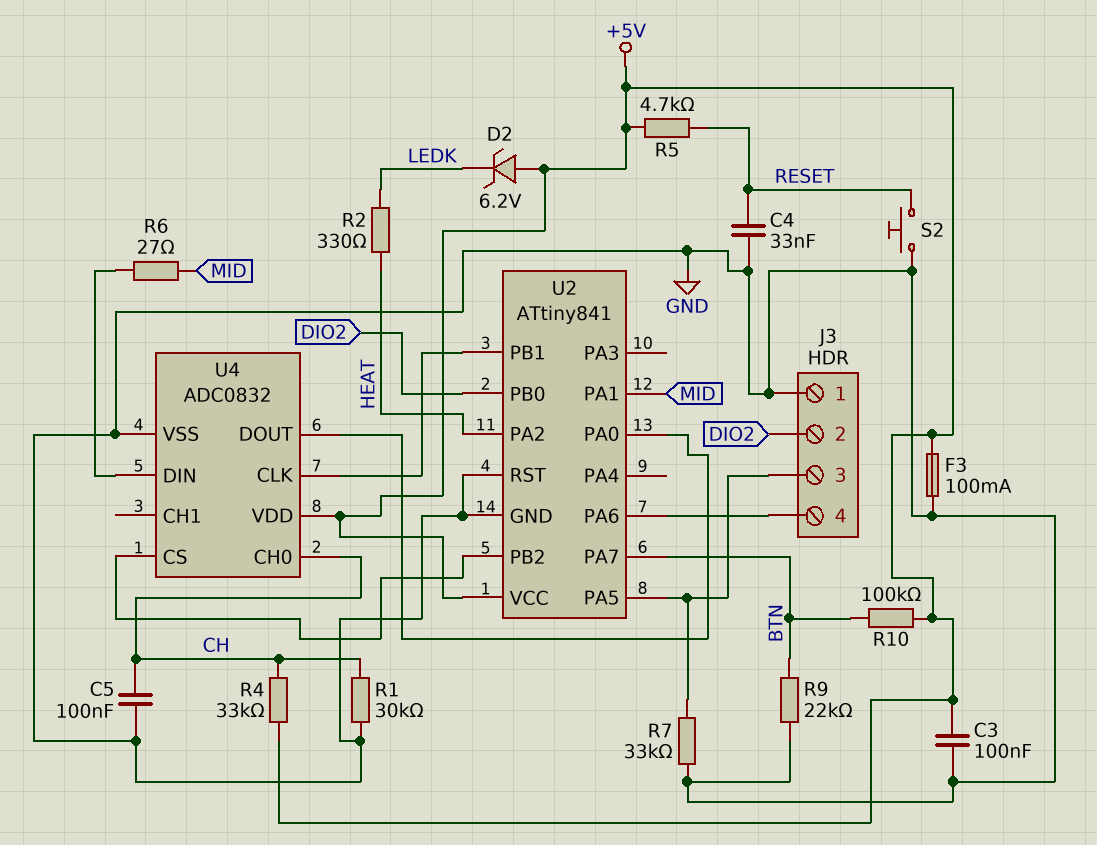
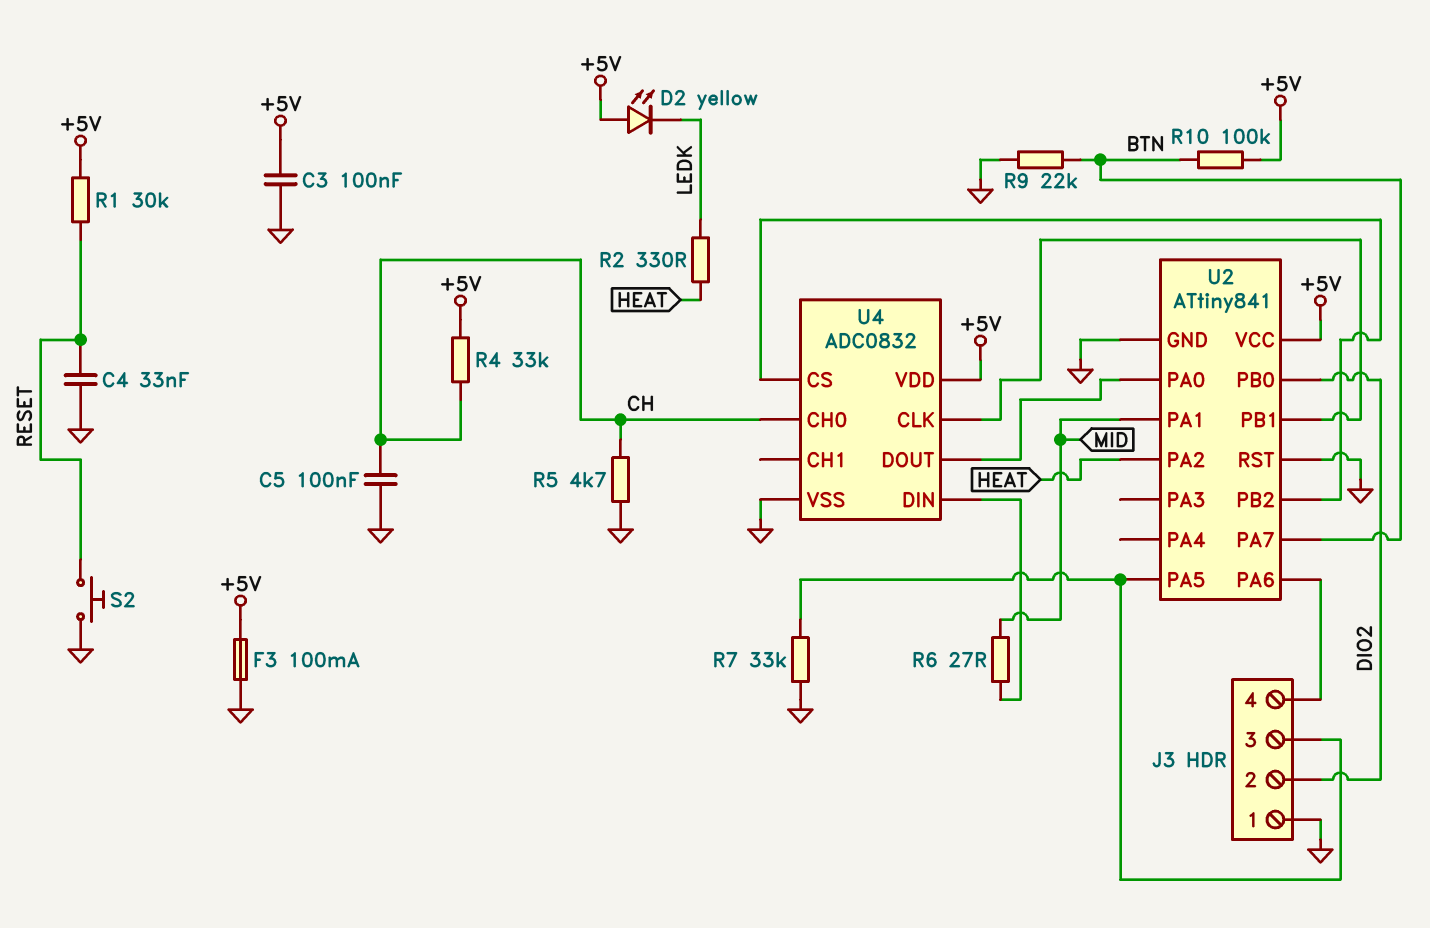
D2: zener 6.2V (A +5V, K LEDK) -> LED yellow (A +5V, K LEDK)
R1: 30k (CH, GND) -> 30k (+5V, RESET)
R5: 4.7k (+5V, RESET) -> 4.7k (CH, GND)

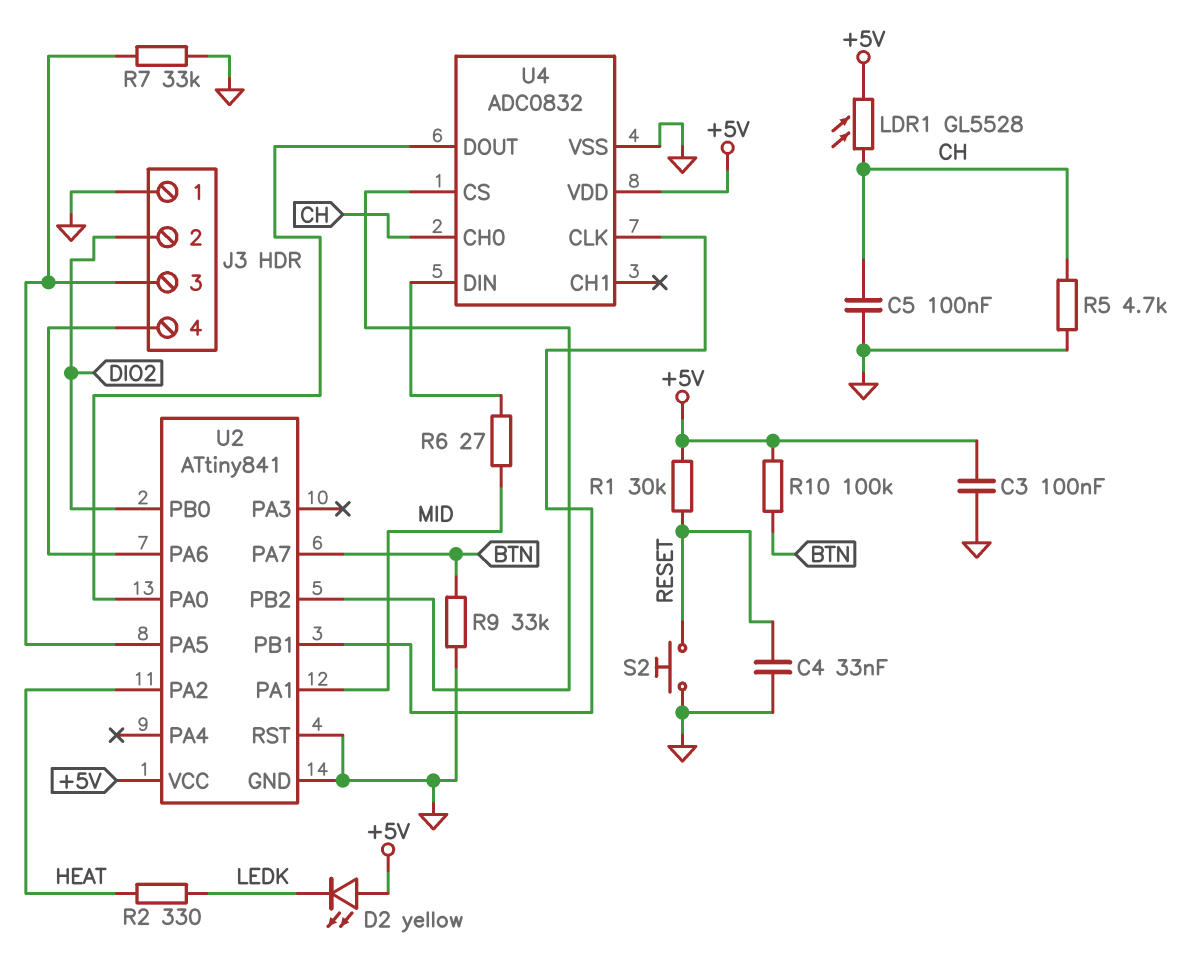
F3: 100mA (+5V, GND) -> none
LDR1: none -> GL5528 (+5V, CH)
R4: 33k (+5V, CH) -> none
R9: 22k (BTN, GND) -> 33k (BTN, GND)

